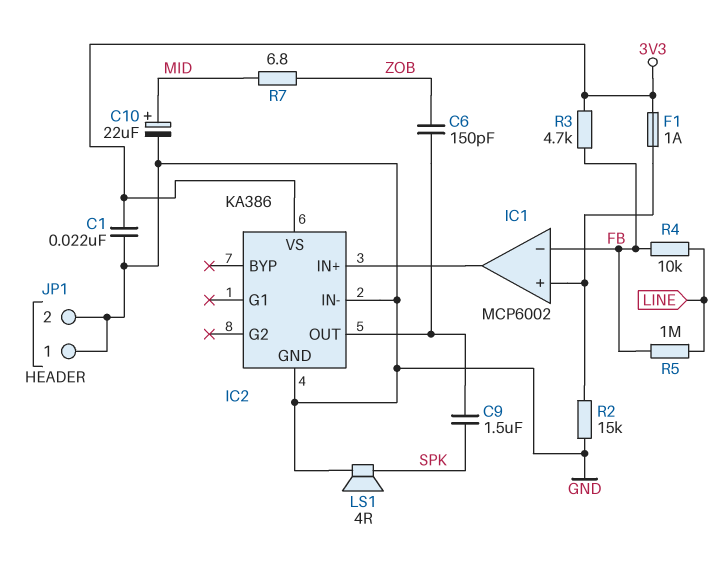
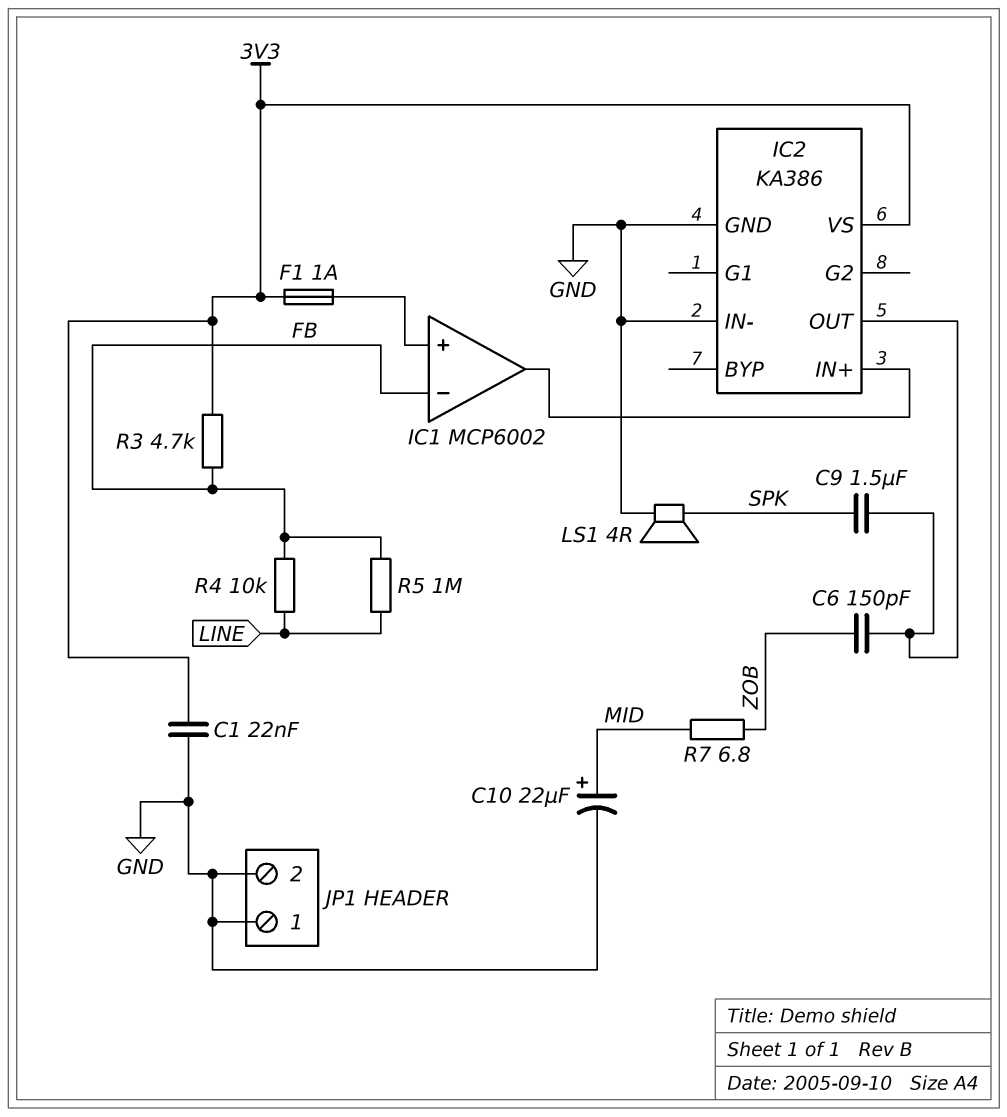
R2: 15k (GND, IC1/in+) -> none

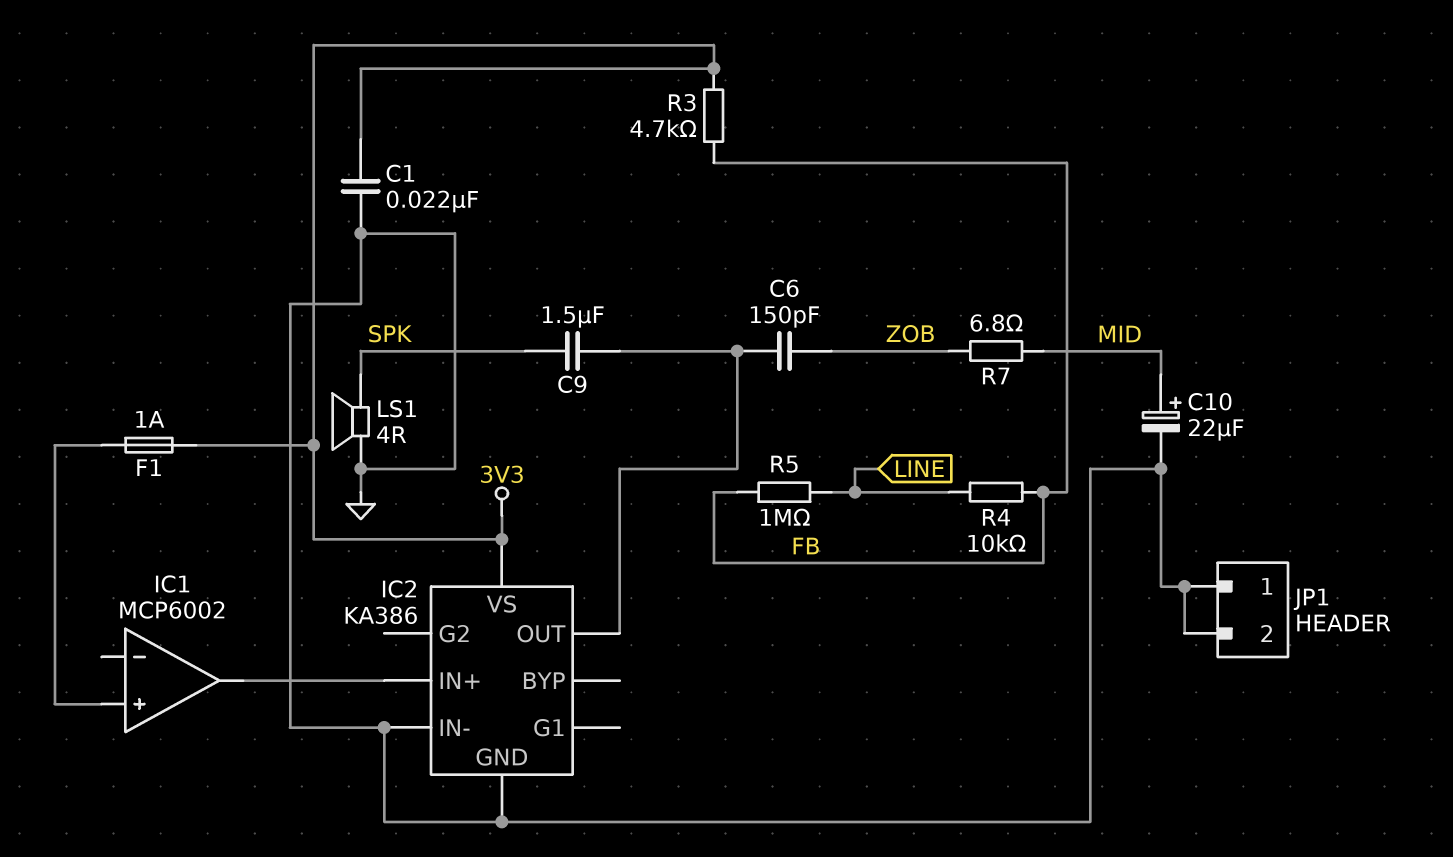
IC1 pin in-: FB -> none

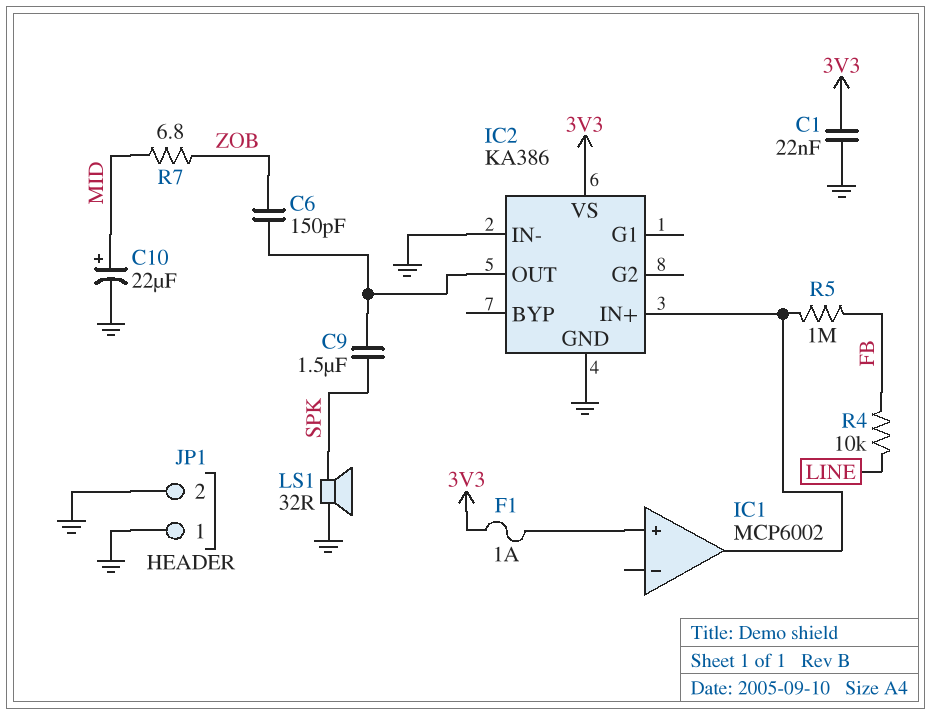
LS1: speaker 4R (GND, SPK) -> speaker 32R (GND, SPK)
R3: 4.7k (3V3, FB) -> none
R5: 1M (FB, LINE) -> 1M (FB, IC1/out)

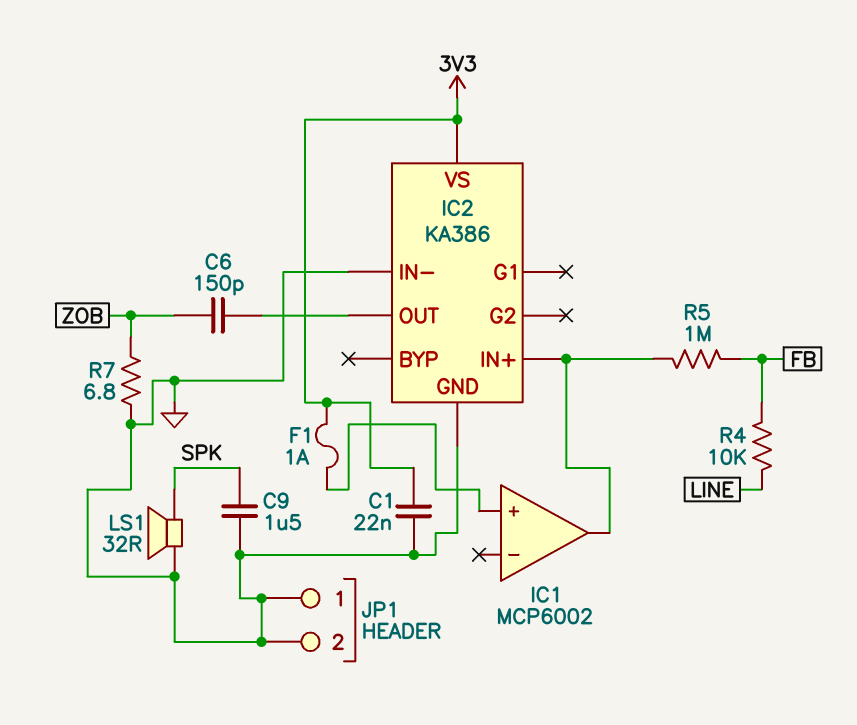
C9: 1.5uF (IC2/OUT, SPK) -> 1.5uF (GND, SPK)
C10: 22uF (plus MID, minus GND) -> none
R7: 6.8 (MID, ZOB) -> 6.8 (GND, ZOB)

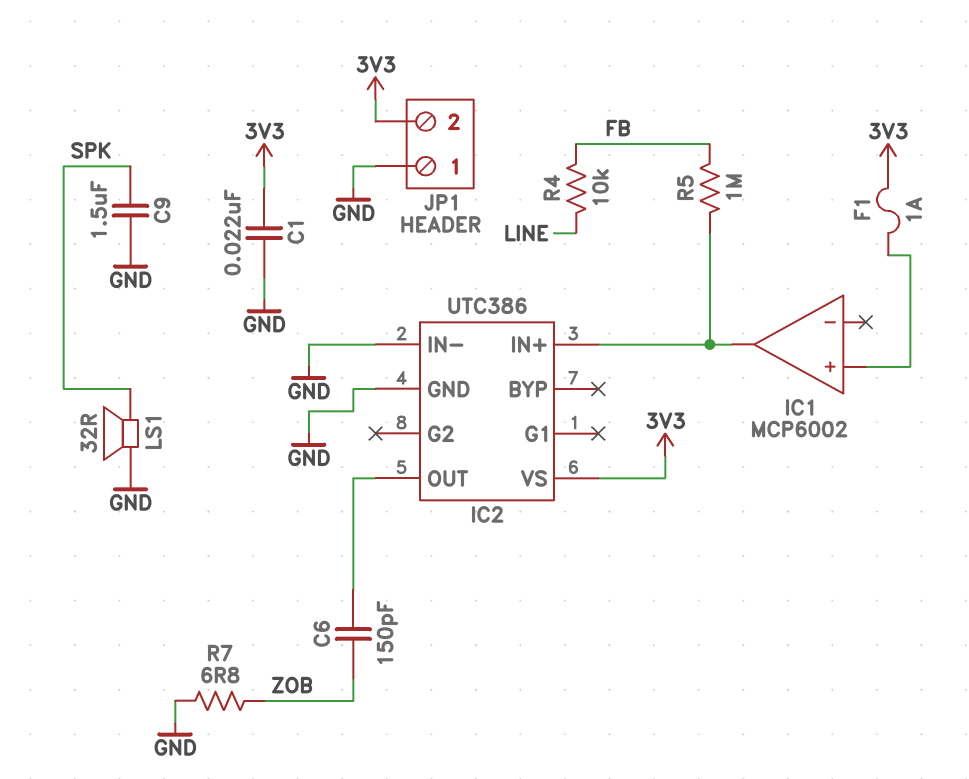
IC2: KA386 -> UTC386
JP1 pin 2: GND -> 3V3

